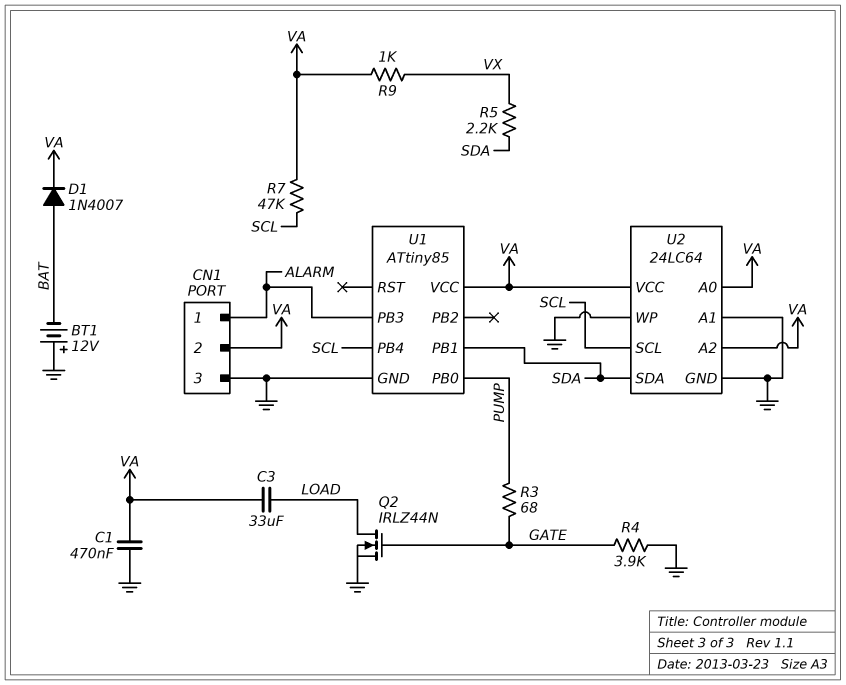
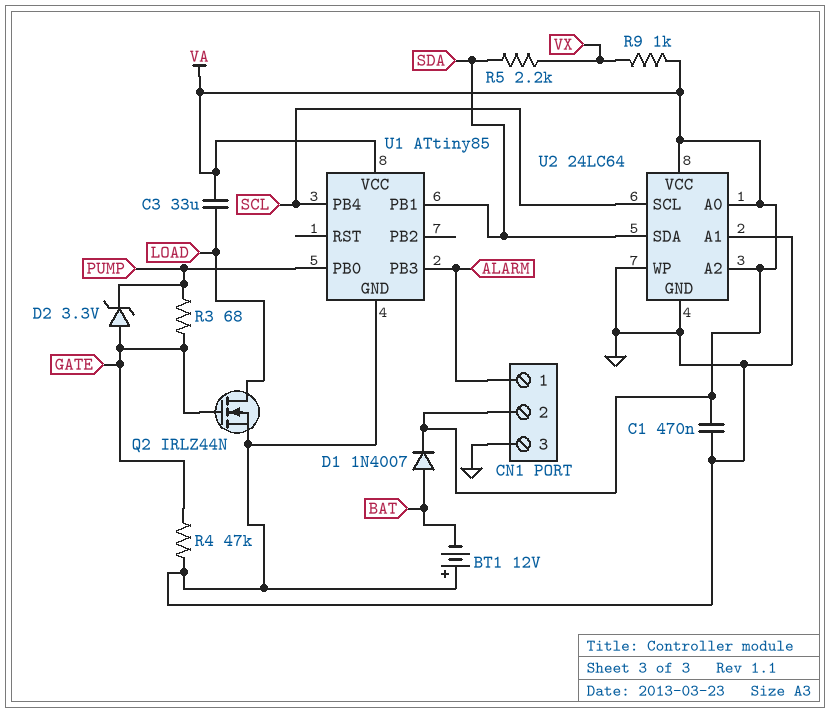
D2: none -> zener 3.3V (A GATE, K PUMP)
R4: 3.9k (GATE, GND) -> 47k (GATE, GND)
R7: 47k (SCL, VA) -> none

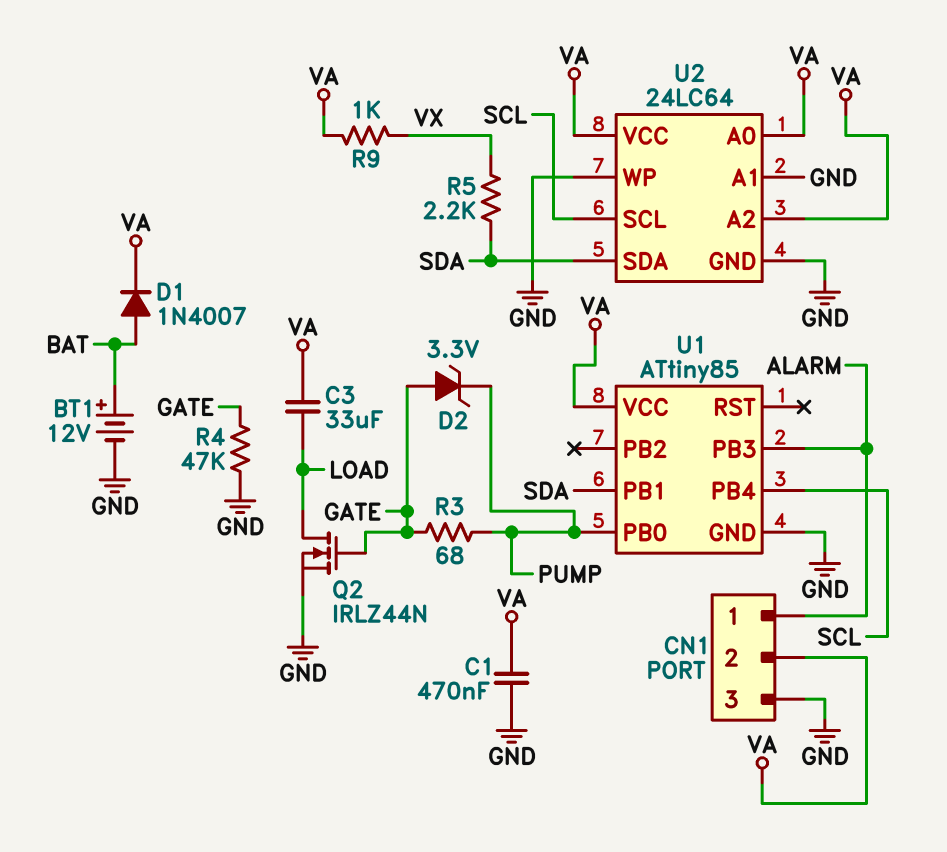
BT1: 12V (plus GND, minus BAT) -> 12V (plus BAT, minus GND)

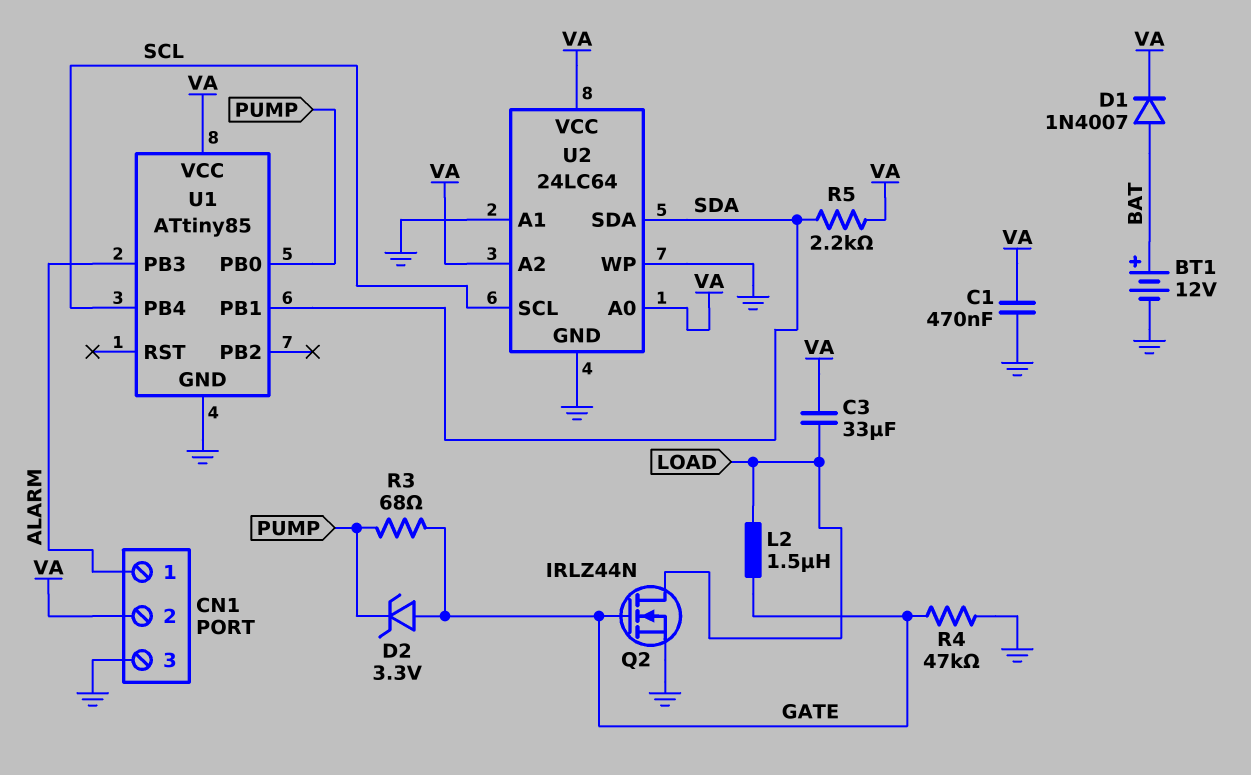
L2: none -> 1.5uH (GATE, LOAD)
R5: 2.2k (SDA, VX) -> 2.2k (SDA, VA)
R9: 1k (VA, VX) -> none

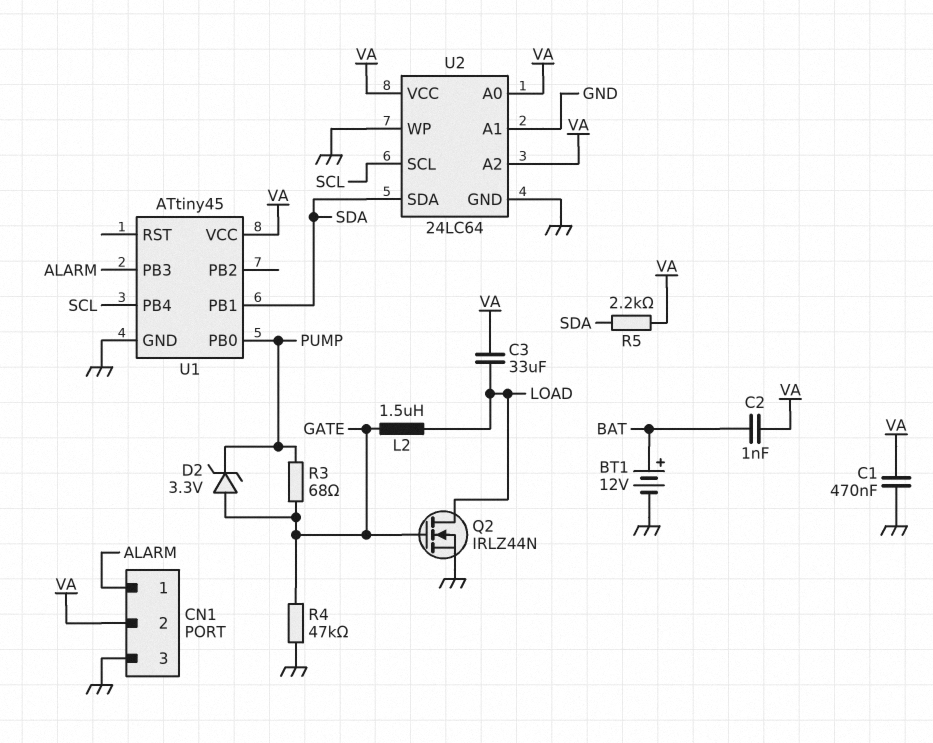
C2: none -> 1nF (BAT, VA)
D1: diode 1N4007 (A BAT, K VA) -> none
U1: ATtiny85 -> ATtiny45

